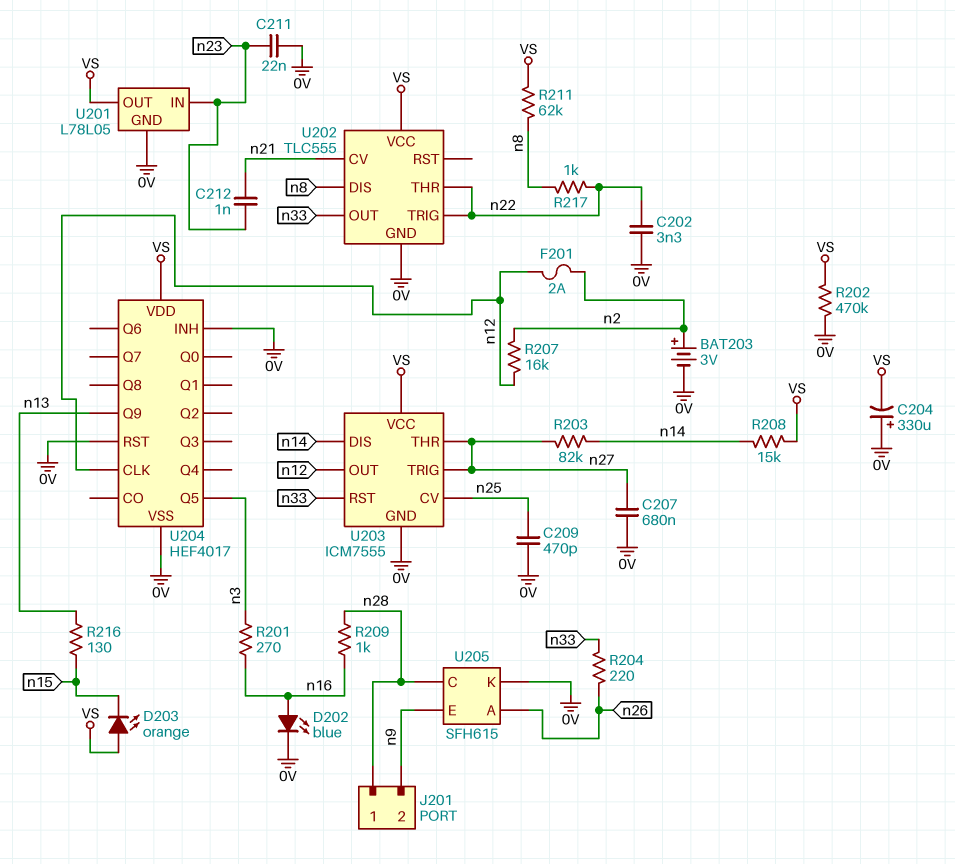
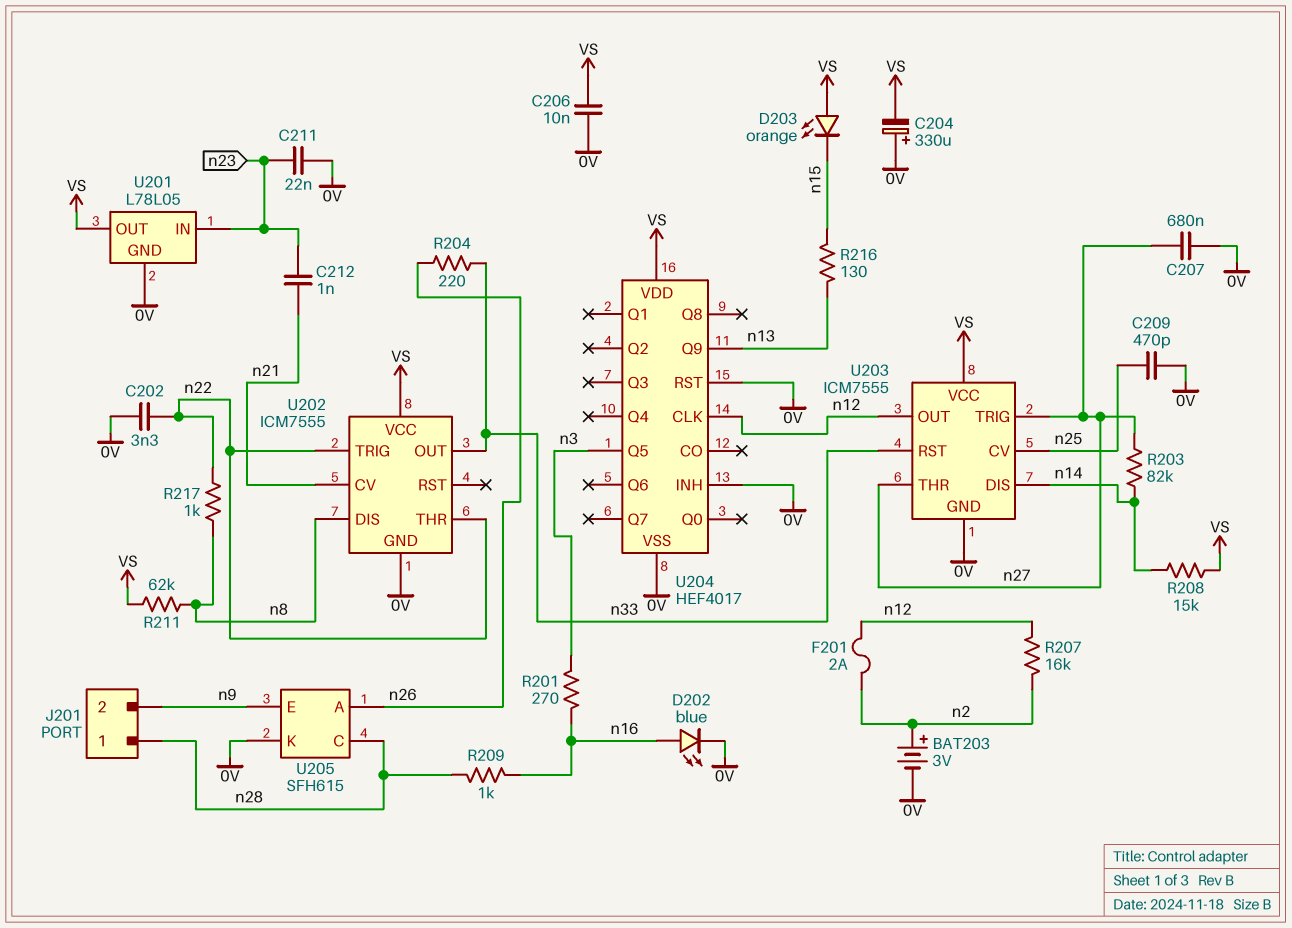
C206: none -> 10nF (0V, VS)
R202: 470k (0V, VS) -> none
U202: TLC555 -> ICM7555

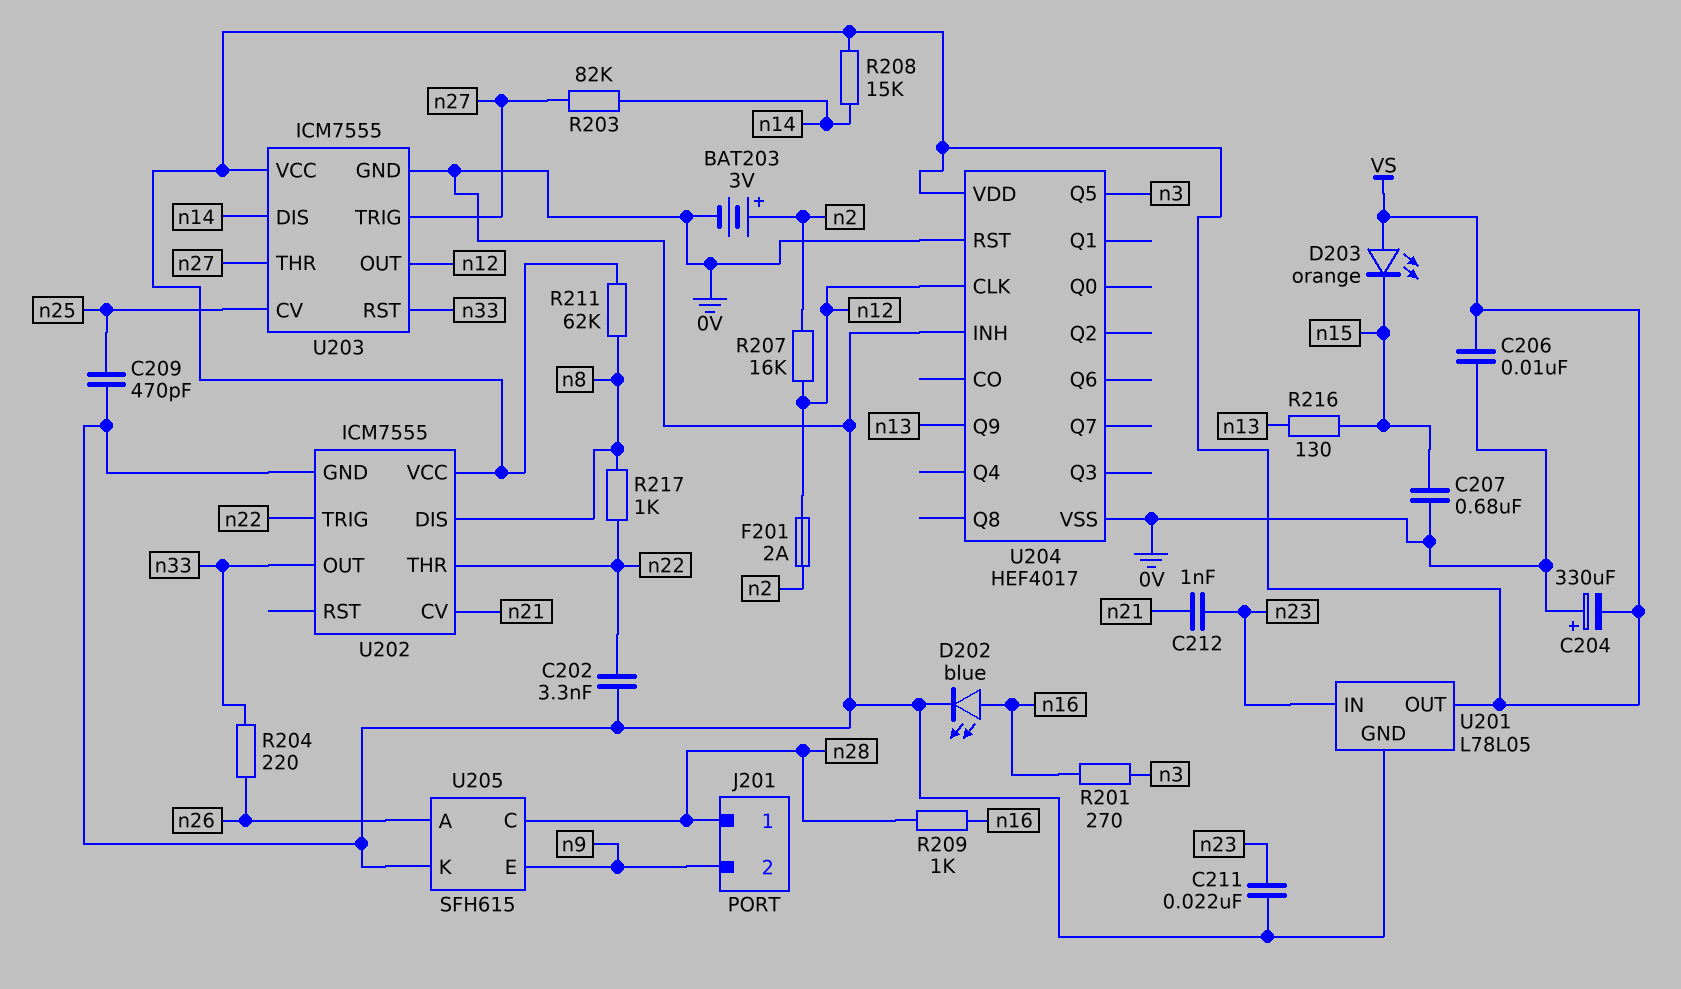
C207: 680nF (0V, n27) -> 680nF (0V, n15)

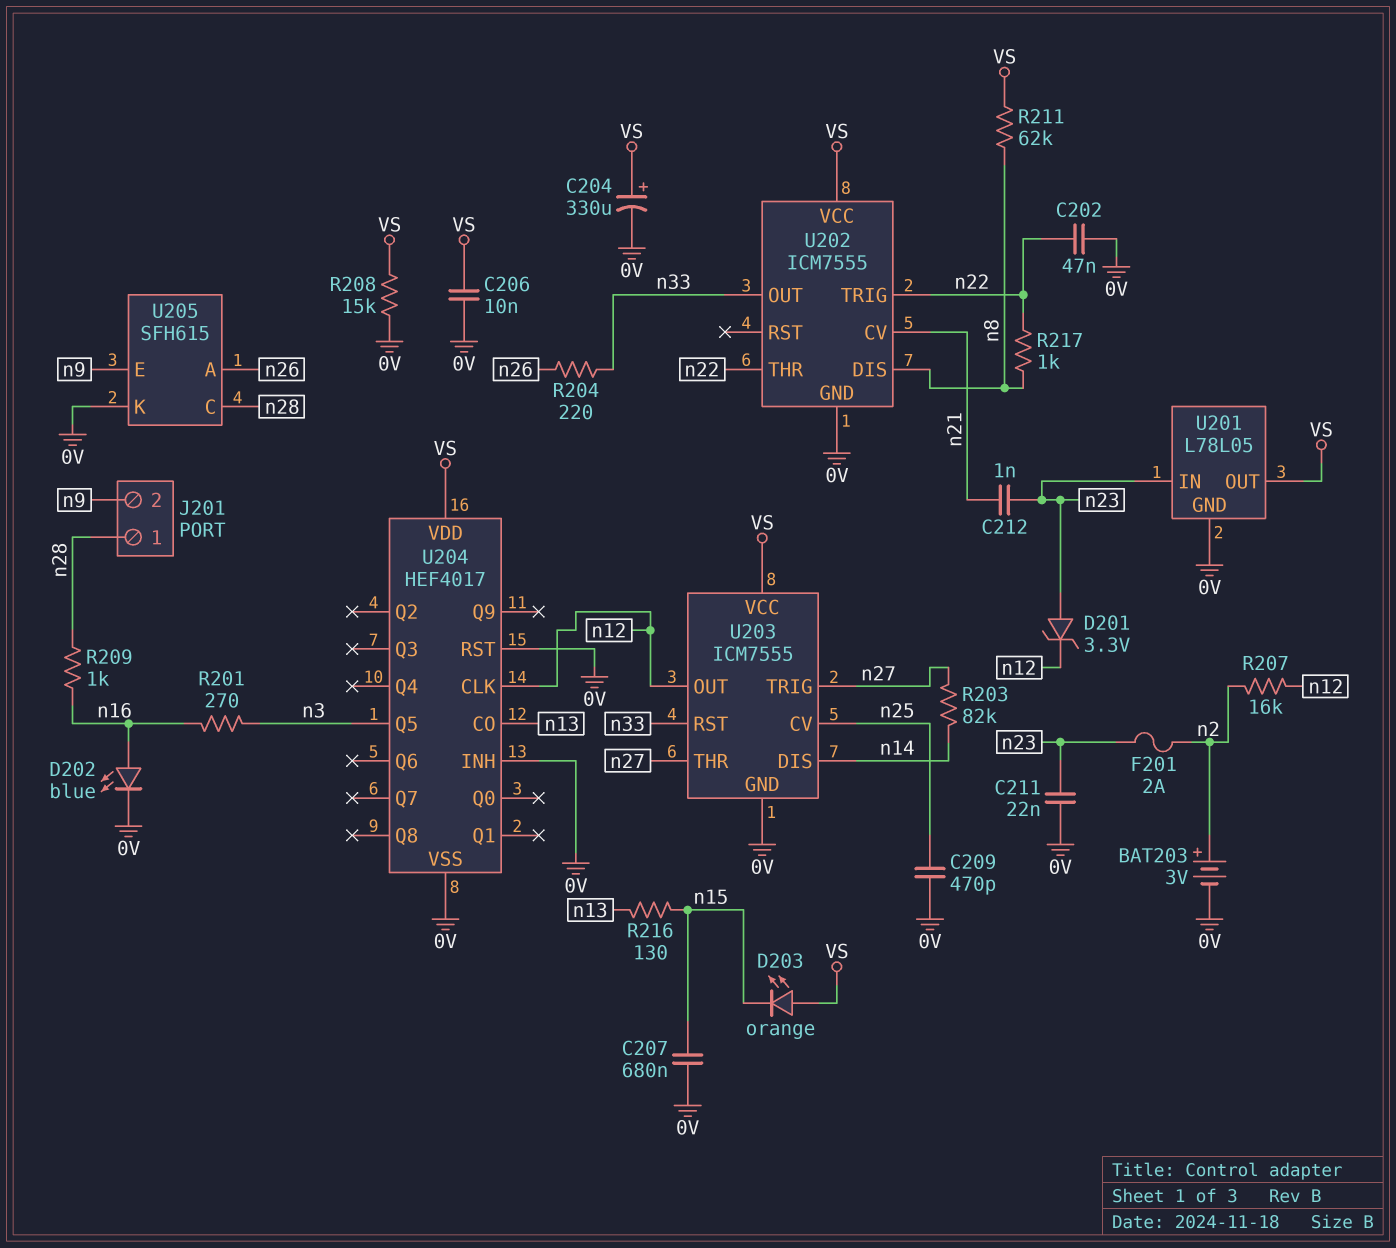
C202: 3.3nF (0V, n22) -> 47nF (0V, n22)
C204: 330uF (plus 0V, minus VS) -> 330uF (plus VS, minus 0V)
D201: none -> zener 3.3V (A n23, K n12)
F201: 2A (n2, n12) -> 2A (n2, n23)
R208: 15k (VS, n14) -> 15k (0V, VS)
U204 pin CO: none -> n13
U204 pin Q9: n13 -> none

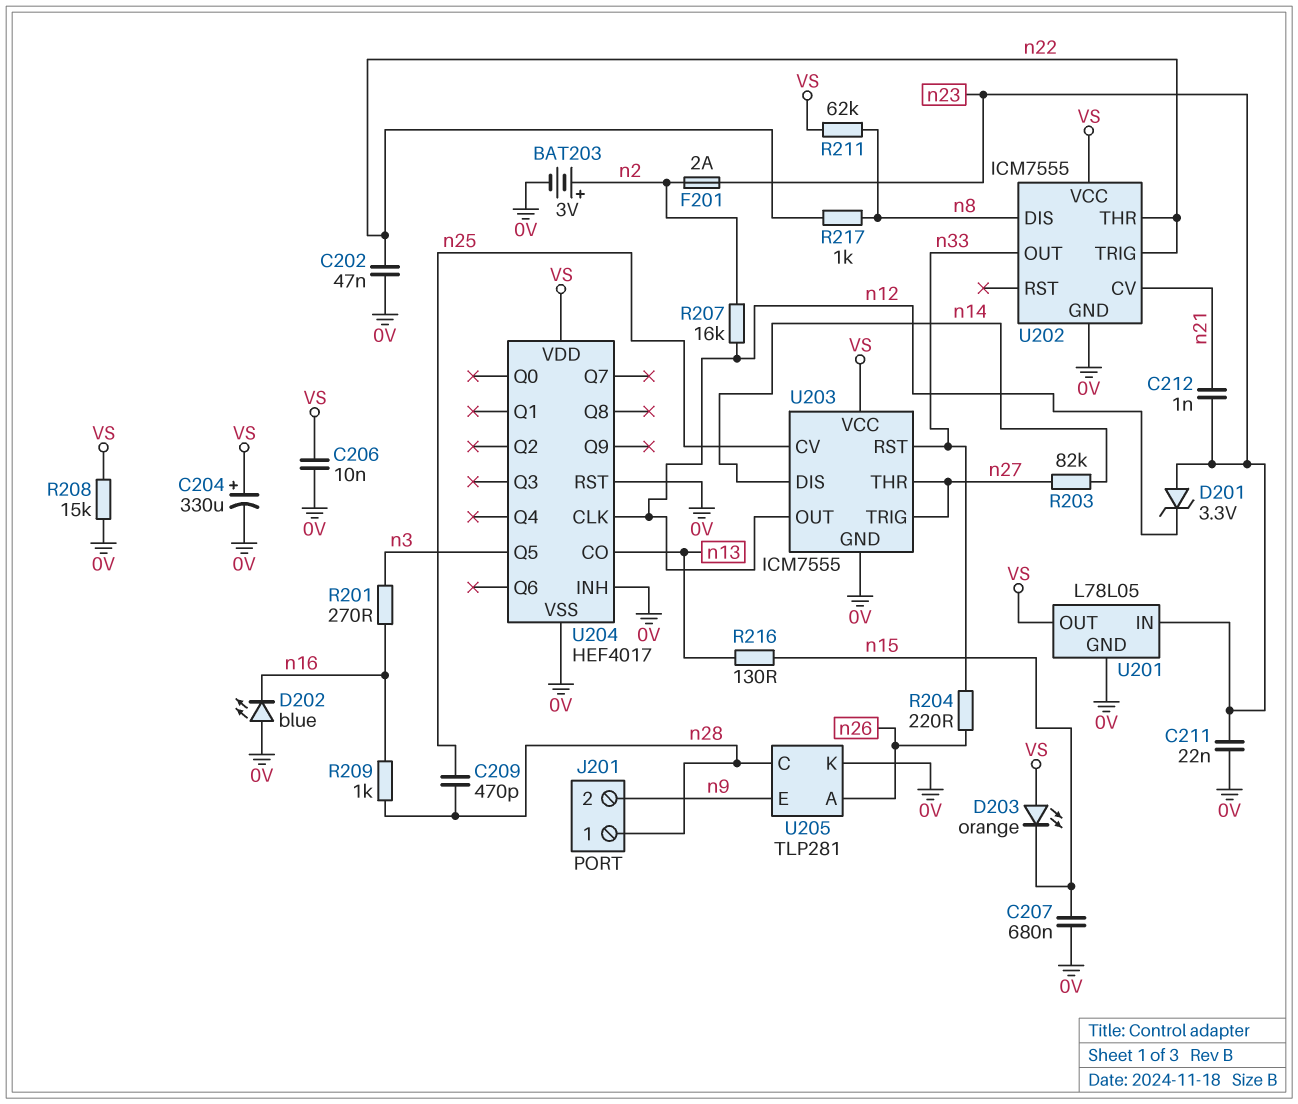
C209: 470pF (0V, n25) -> 470pF (n25, n28)
D202: LED blue (A n16, K 0V) -> LED blue (A 0V, K n16)
U205: SFH615 -> TLP281

